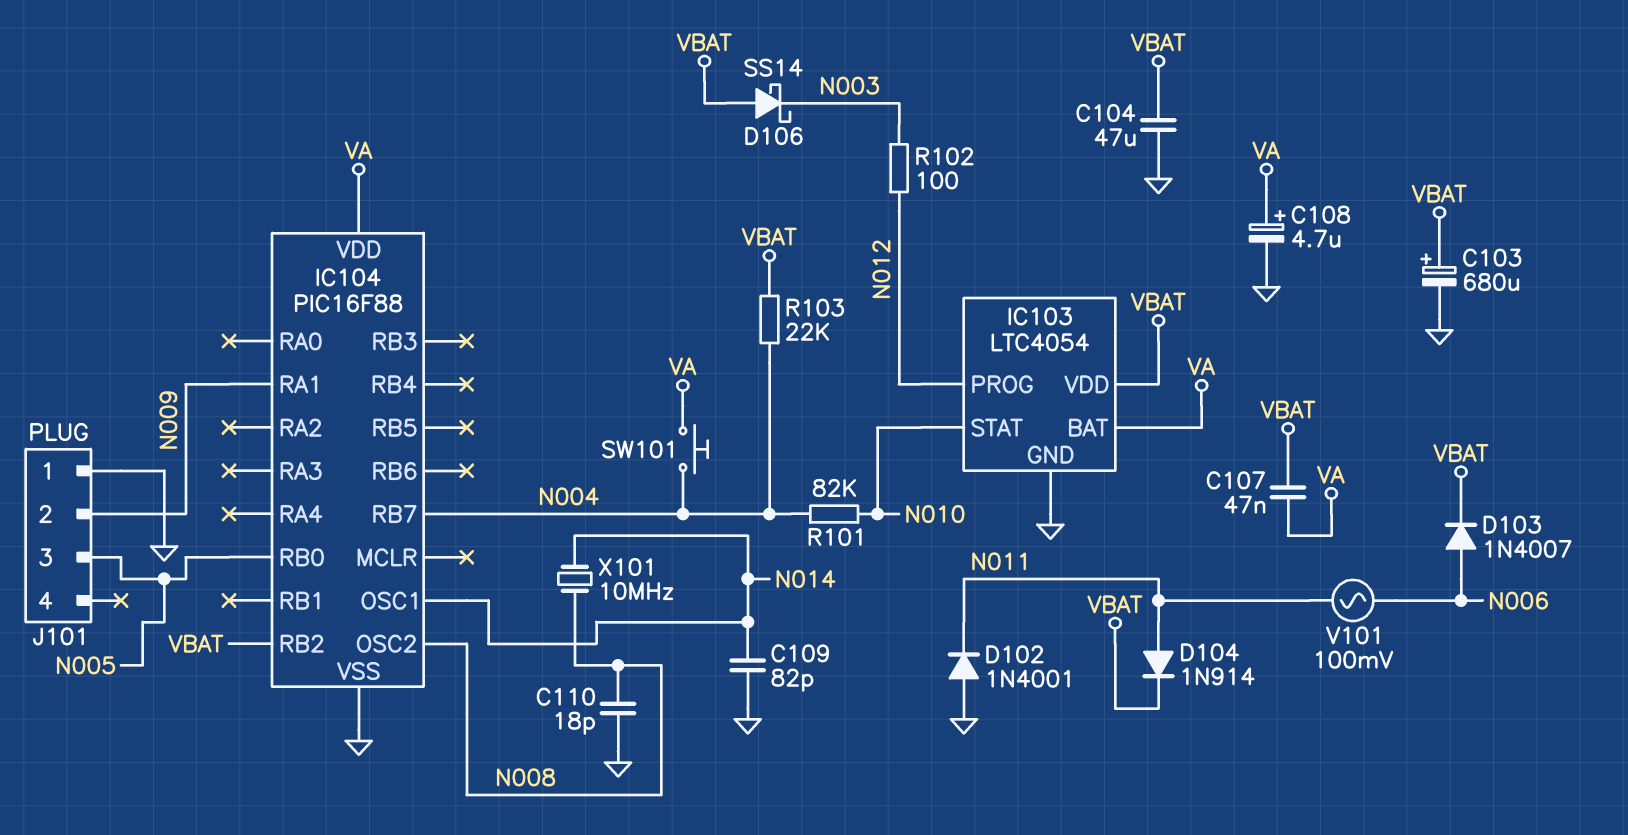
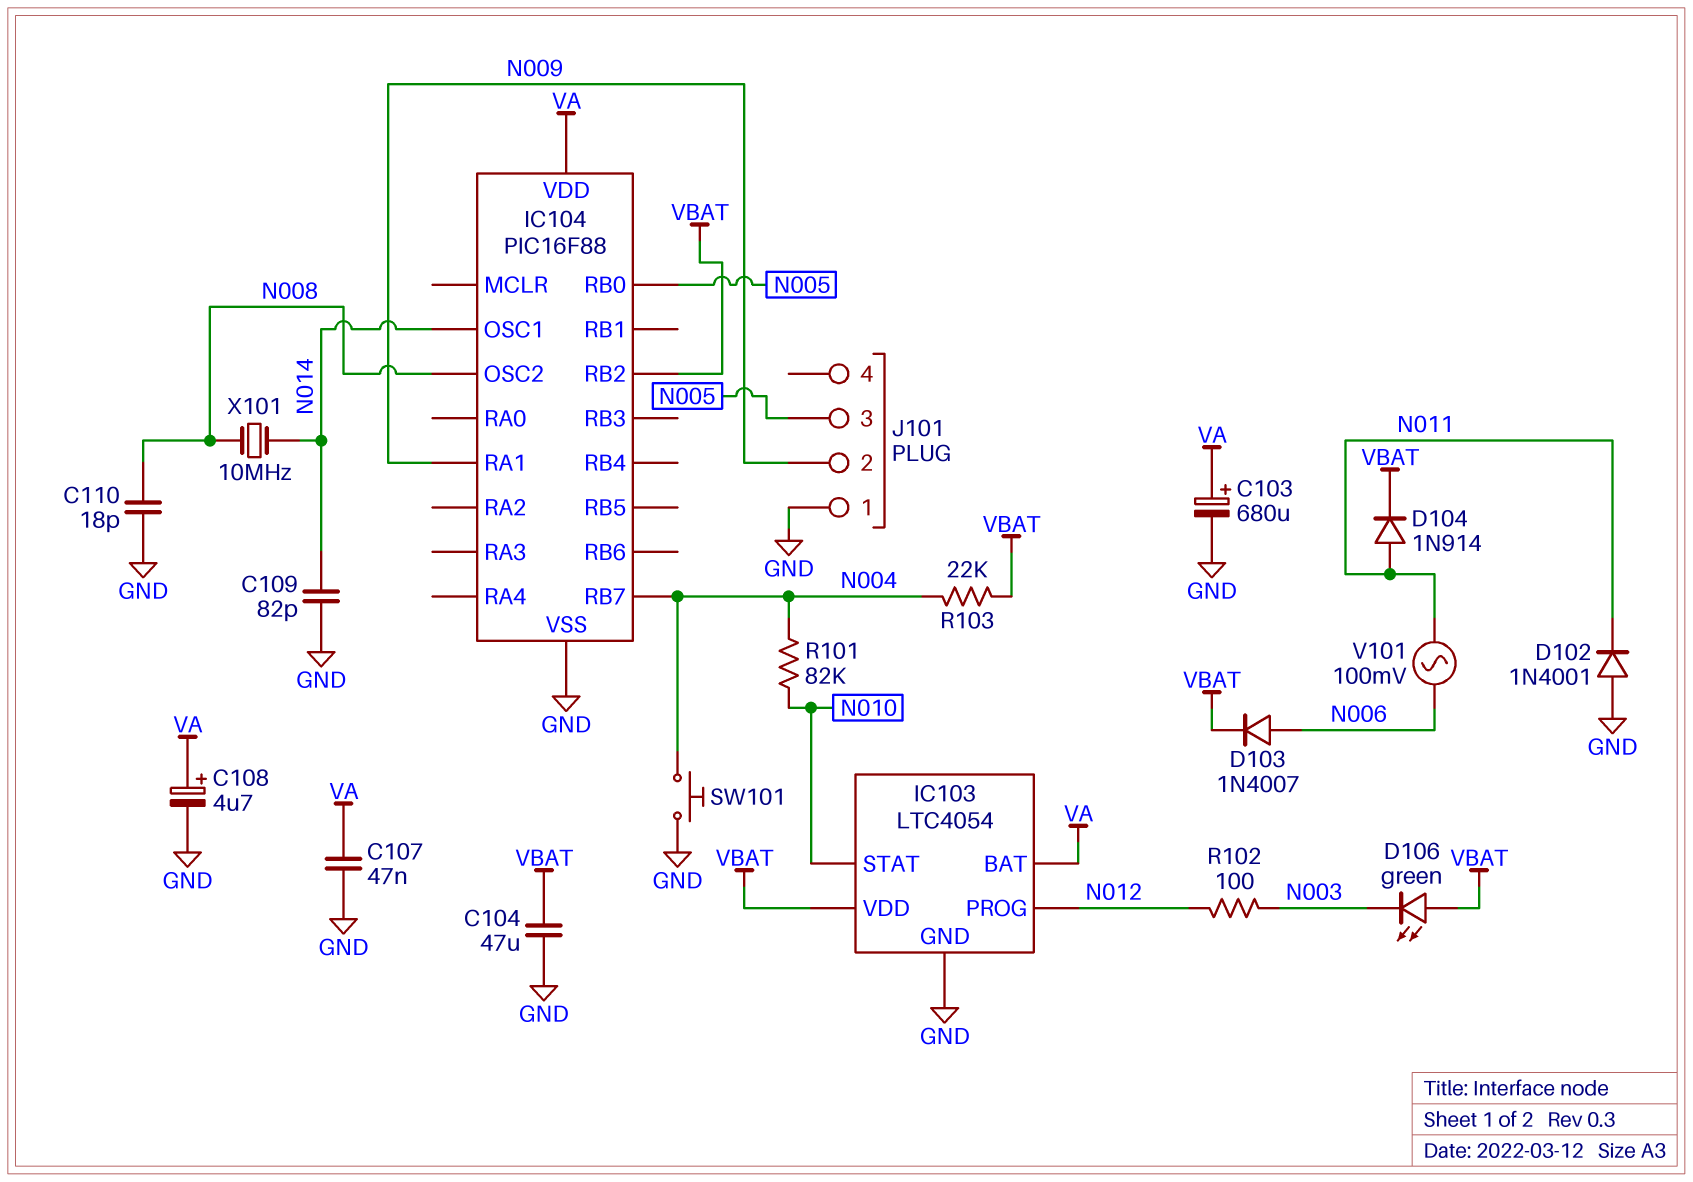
C103: 680uF (plus VBAT, minus GND) -> 680uF (plus VA, minus GND)
C107: 47nF (VA, VBAT) -> 47nF (GND, VA)
D106: schottky SS14 (A VBAT, K N003) -> LED green (A VBAT, K N003)
SW101: button (N004, VA) -> button (GND, N004)

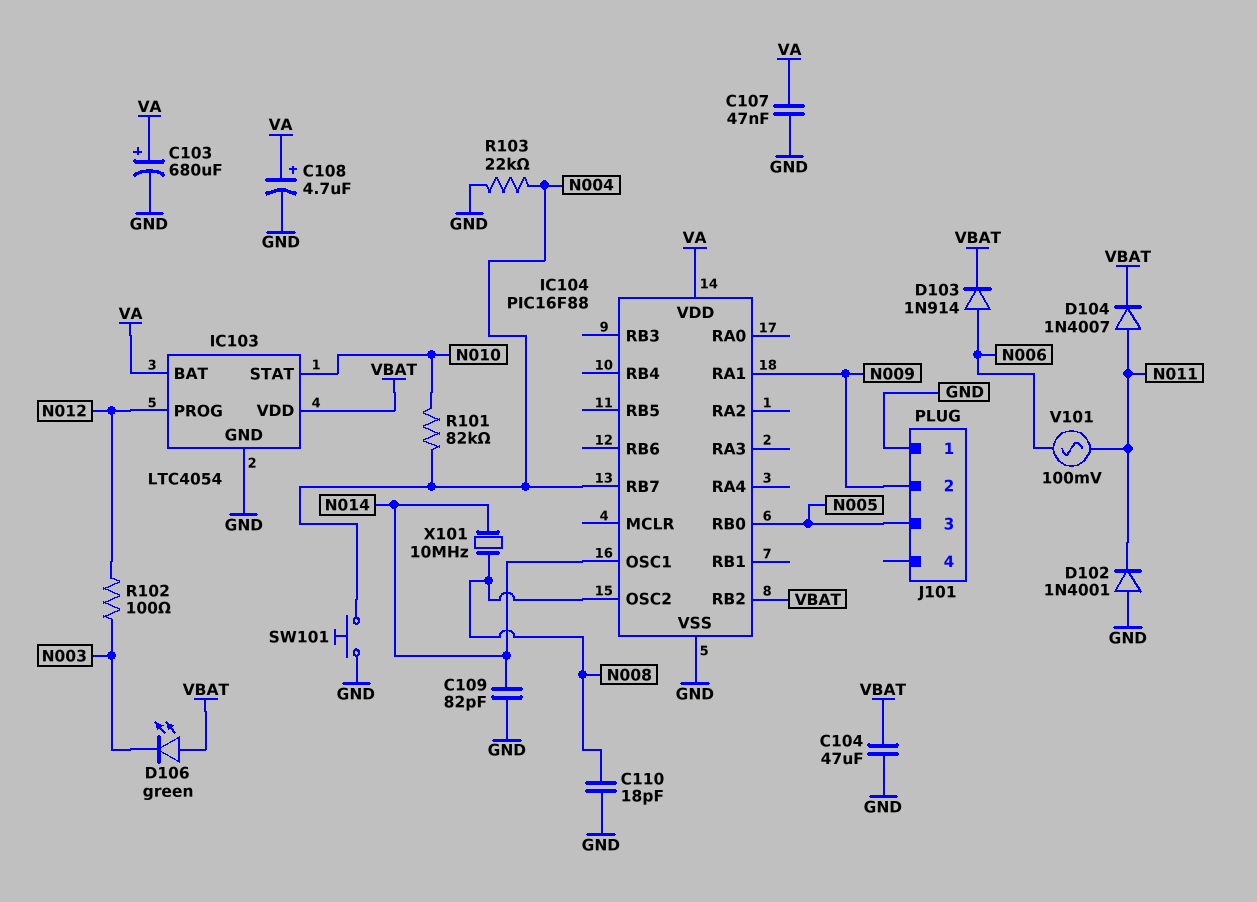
D103: diode 1N4007 (A N006, K VBAT) -> diode 1N914 (A N006, K VBAT)
D104: diode 1N914 (A N011, K VBAT) -> diode 1N4007 (A N011, K VBAT)
R103: 22k (N004, VBAT) -> 22k (GND, N004)

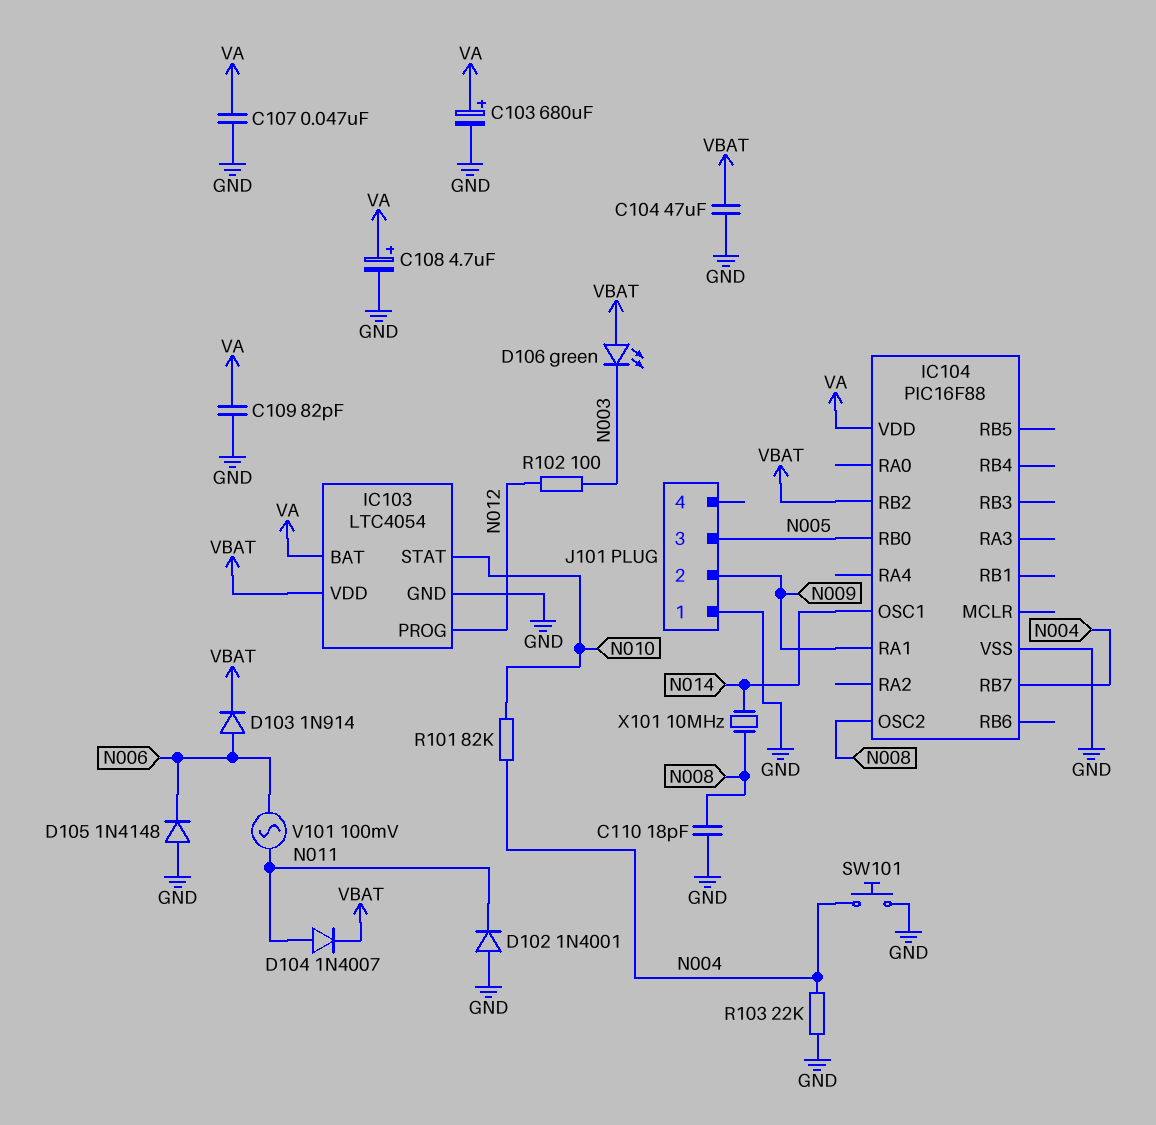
C109: 82pF (GND, N014) -> 82pF (GND, VA)
D105: none -> diode 1N4148 (A GND, K N006)

